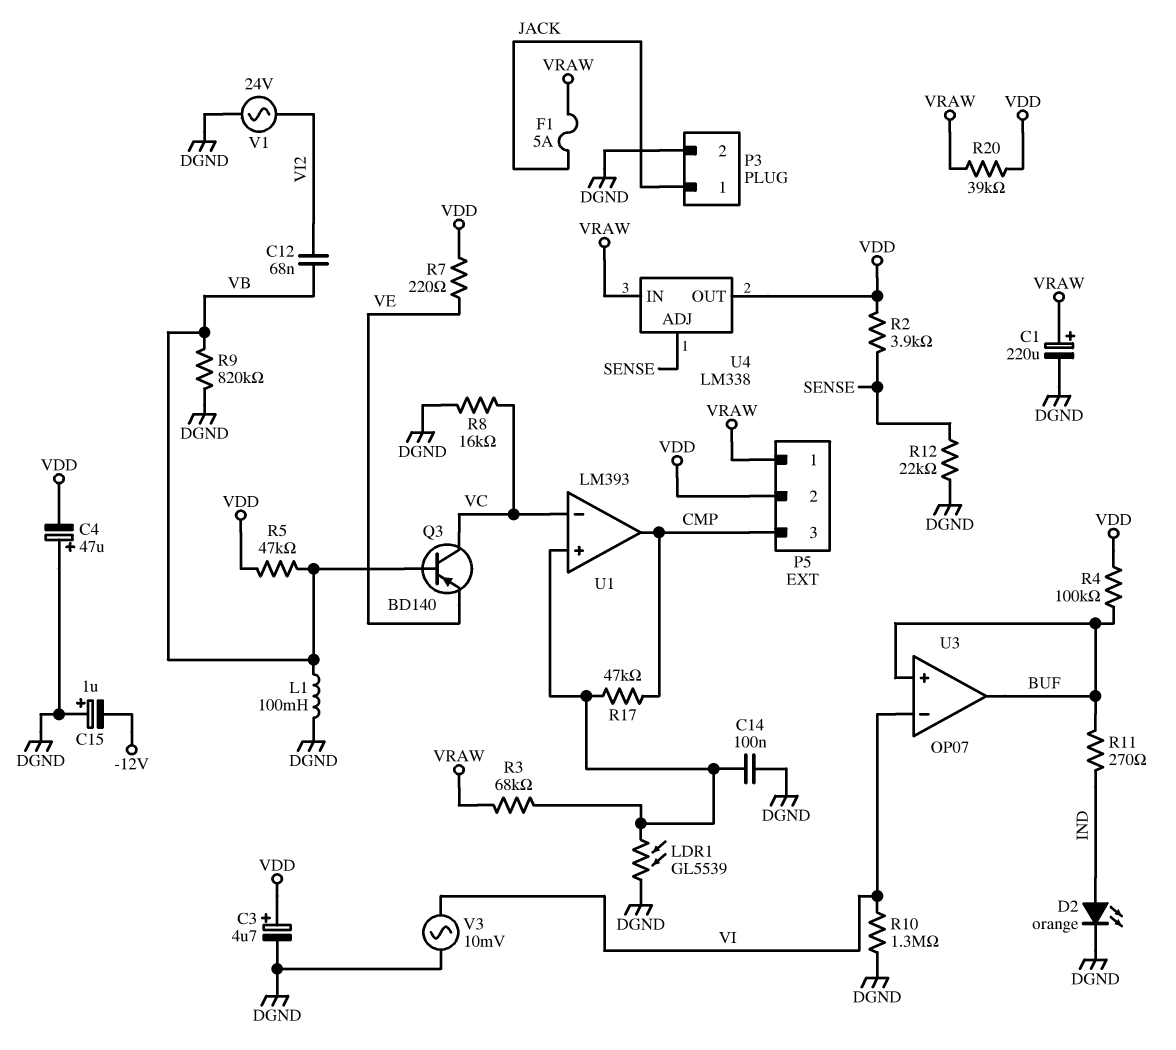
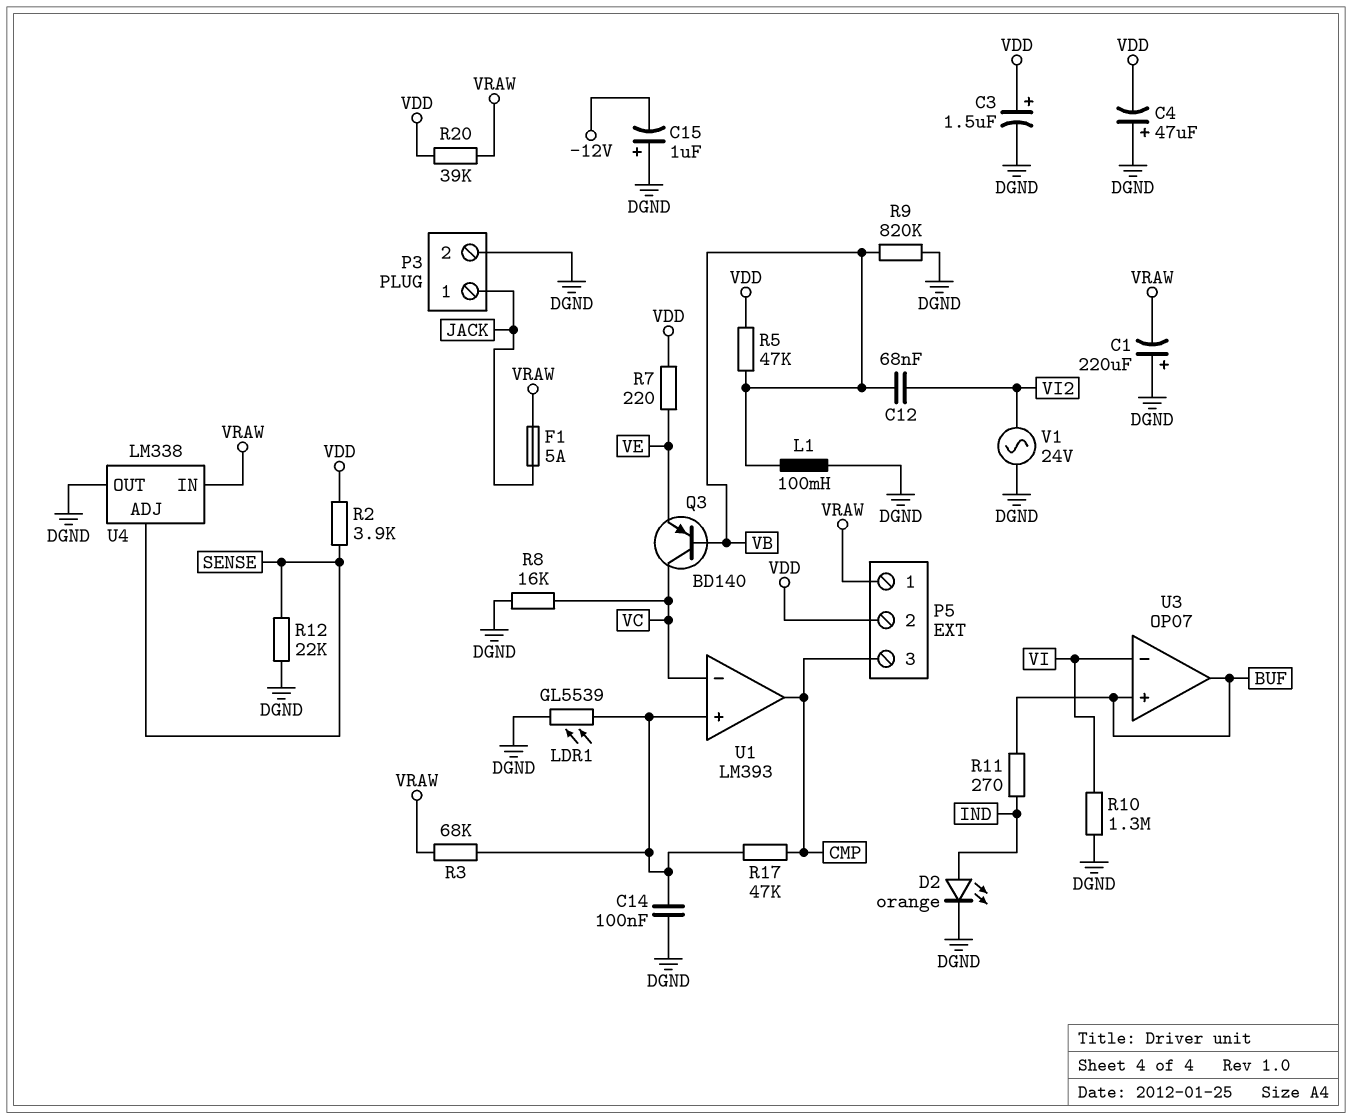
C1: 220uF (plus VRAW, minus DGND) -> 220uF (plus DGND, minus VRAW)
C3: 4.7uF (plus VDD, minus DGND) -> 1.5uF (plus VDD, minus DGND)
R4: 100k (BUF, VDD) -> none
U4 pin OUT: VDD -> DGND
V3: AC 10mV (DGND, VI) -> none

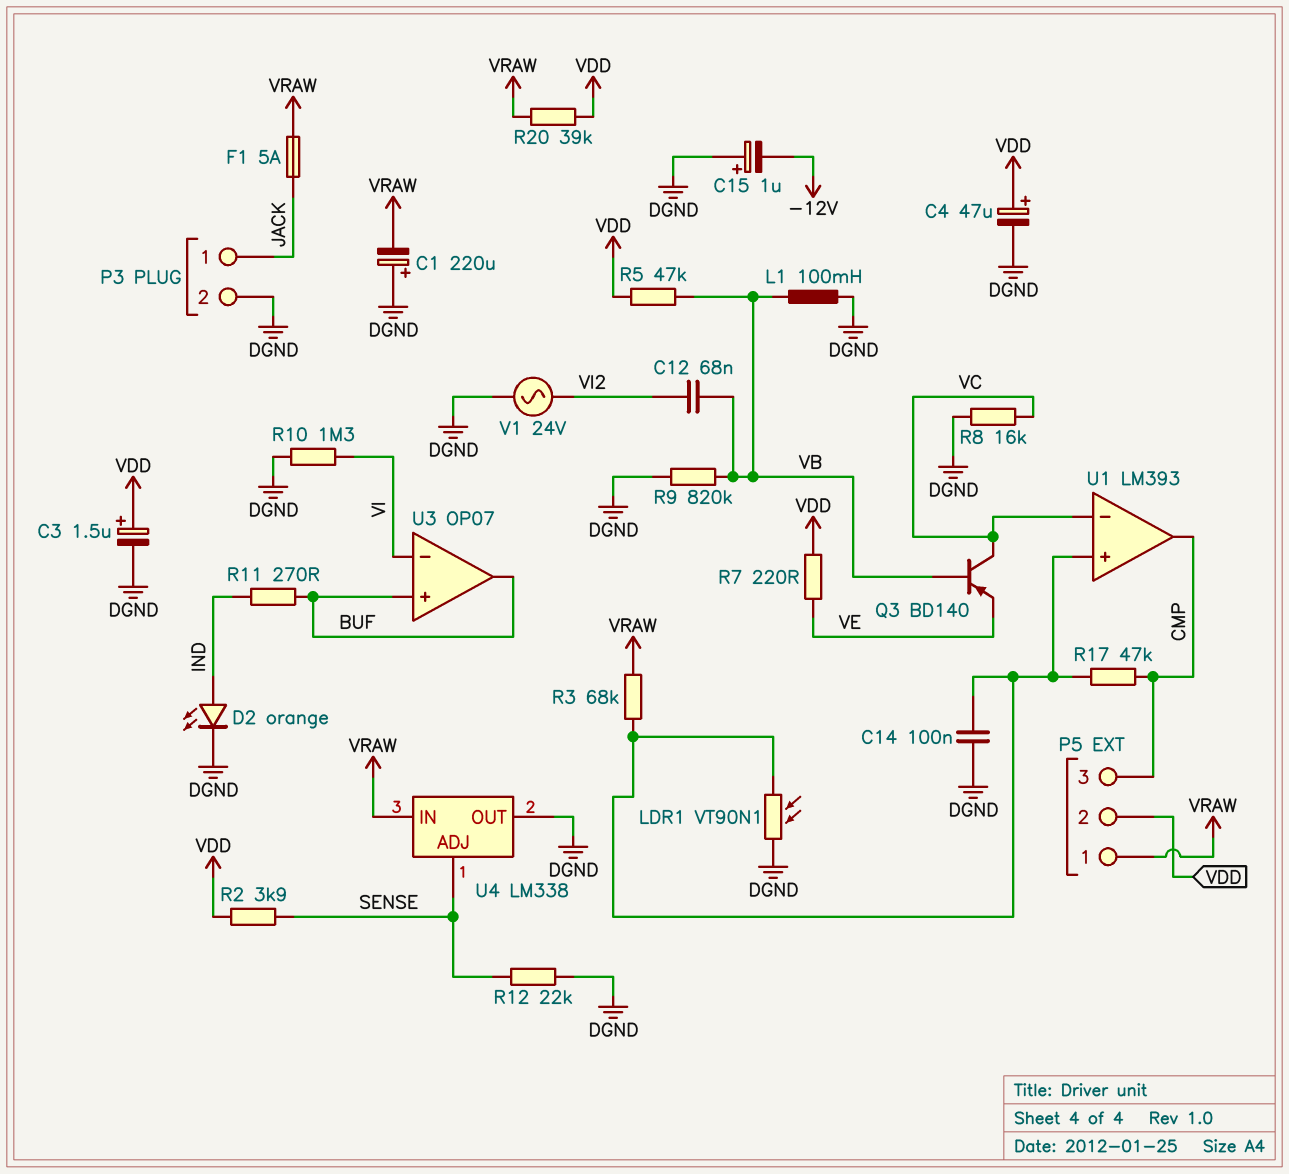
C4: 47uF (plus DGND, minus VDD) -> 47uF (plus VDD, minus DGND)
LDR1: GL5539 (DGND, U1/in+) -> VT90N1 (DGND, U1/in+)

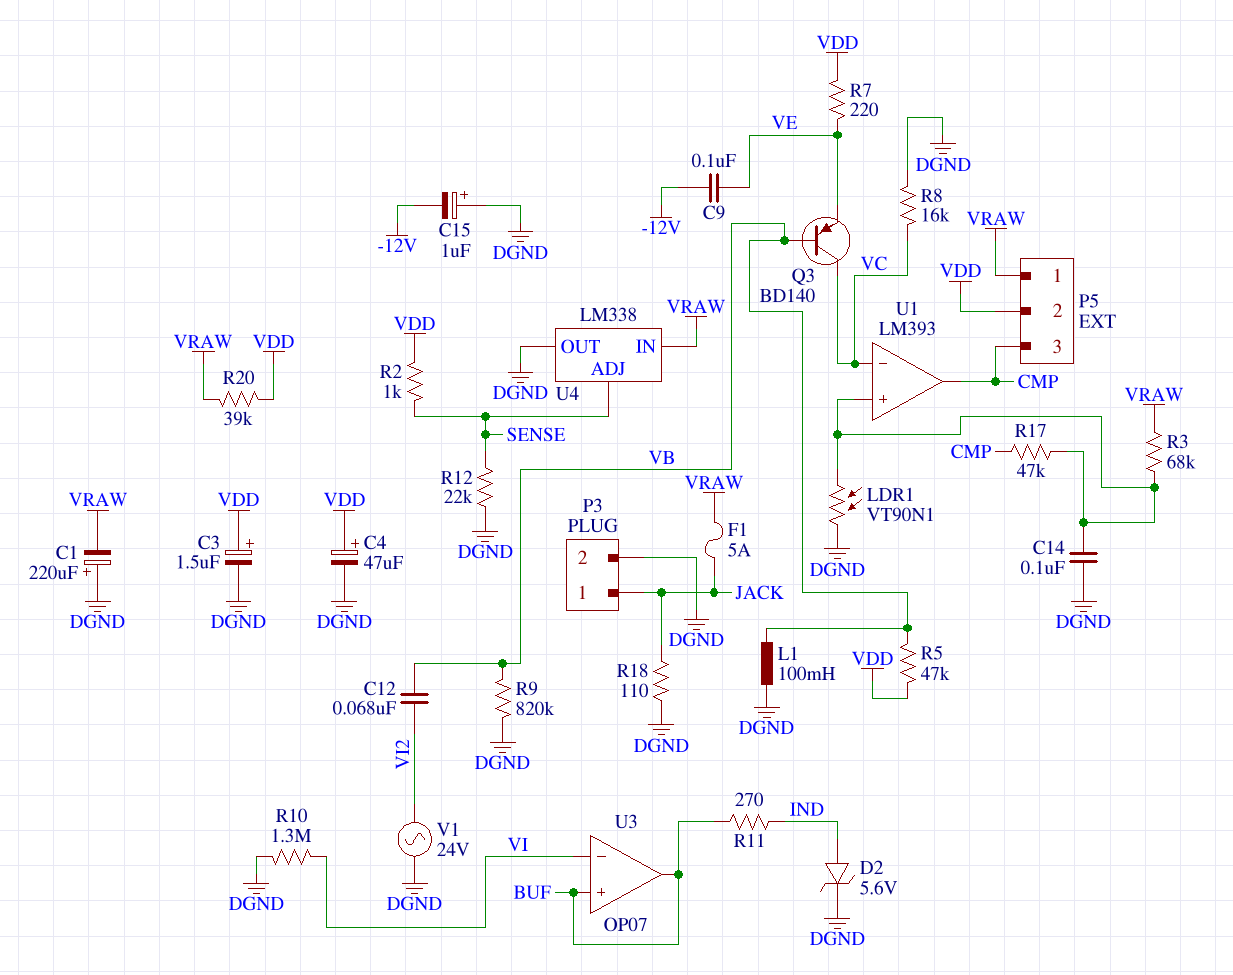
C9: none -> 100nF (-12V, VE)
D2: LED orange (A IND, K DGND) -> zener 5.6V (A IND, K DGND)
R2: 3.9k (SENSE, VDD) -> 1k (SENSE, VDD)
R18: none -> 110 (DGND, JACK)

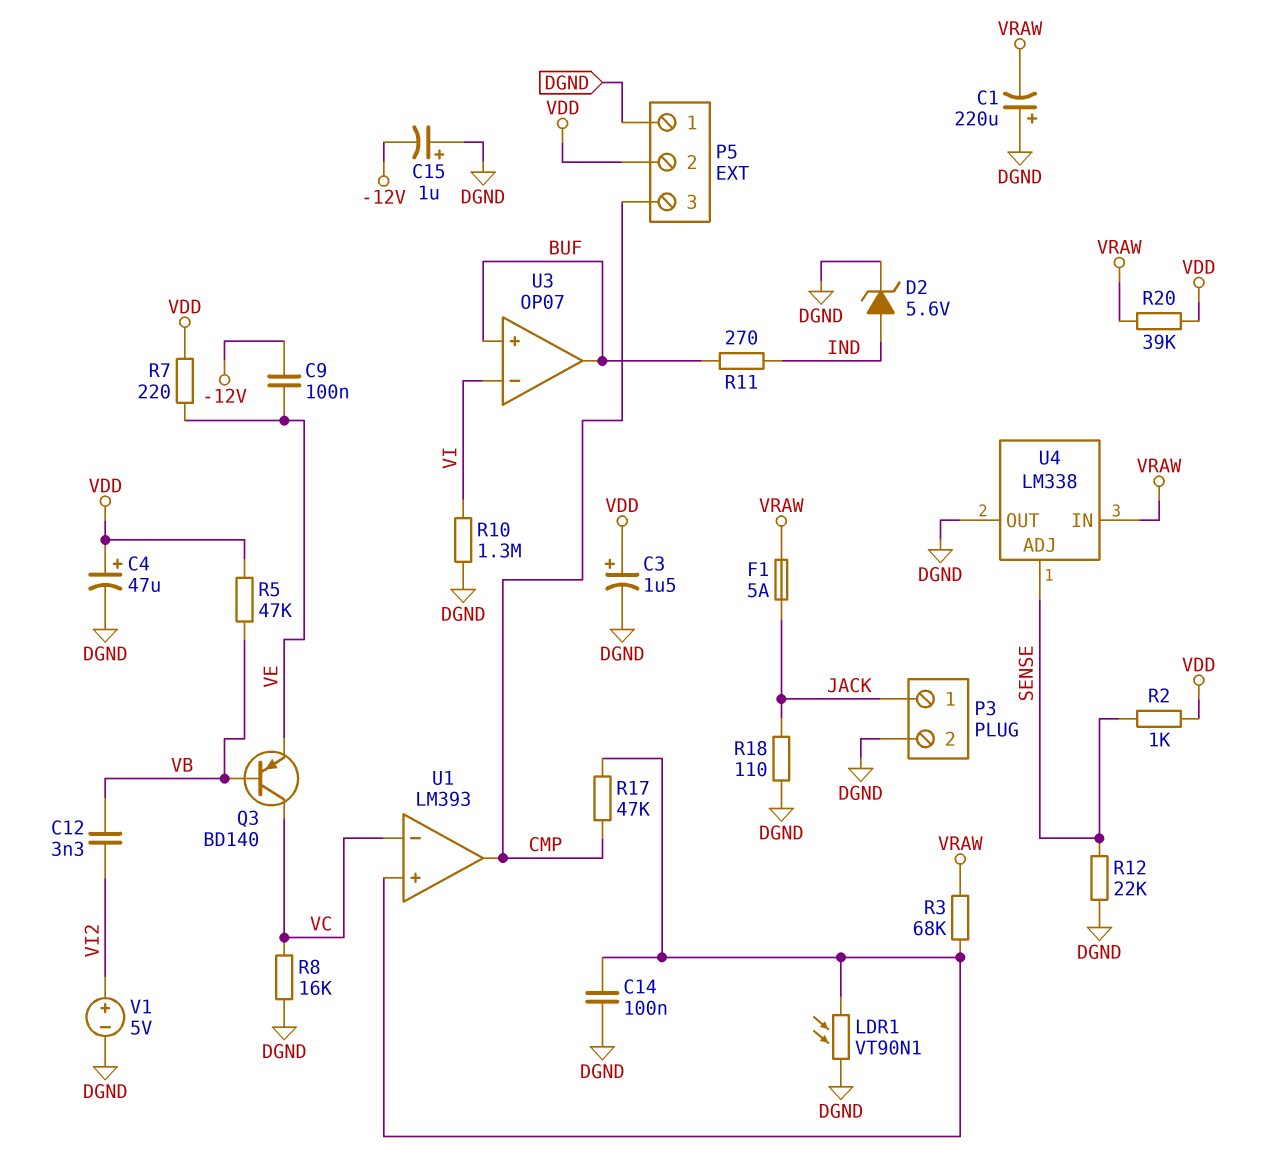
C12: 68nF (VB, VI2) -> 3.3nF (VB, VI2)
L1: 100mH (DGND, VB) -> none
P5 pin 1: VRAW -> DGND
R9: 820k (DGND, VB) -> none
V1: AC 24V (DGND, VI2) -> 5V (plus VI2, minus DGND)

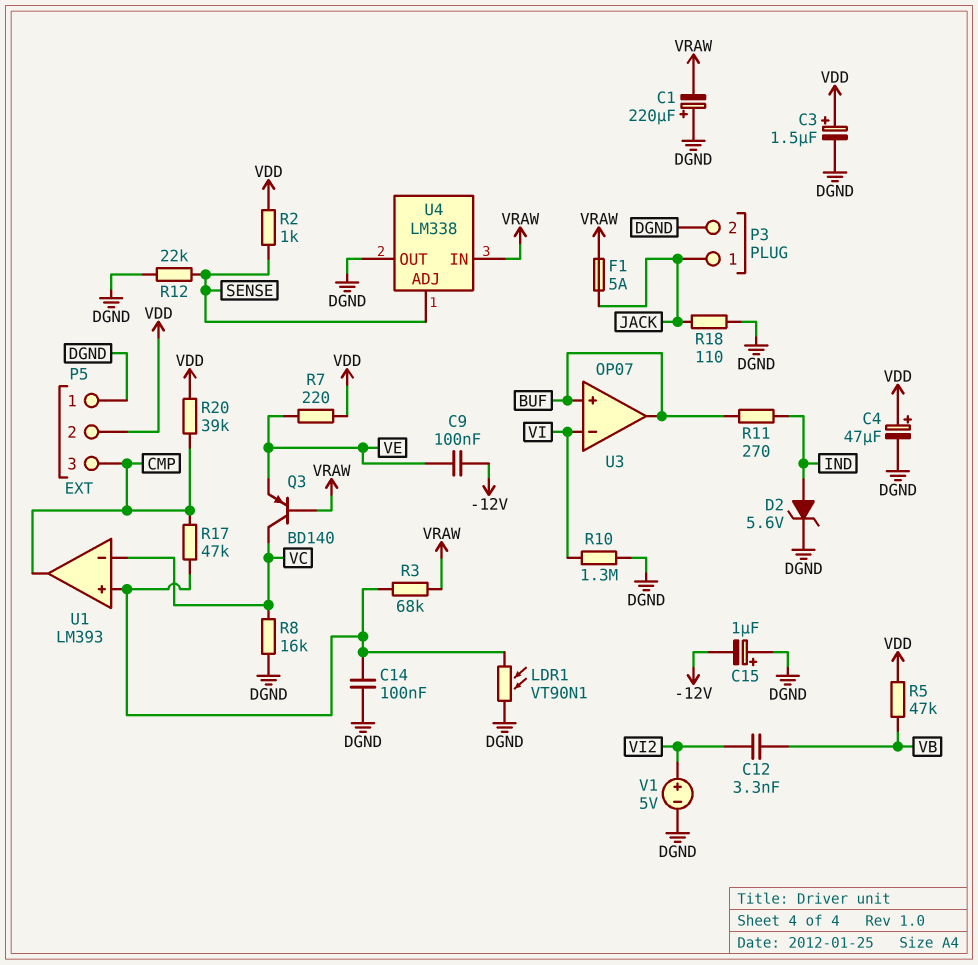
Q3: PNP BD140 (B VB, C VC, E VE) -> PNP BD140 (B VRAW, C VC, E VE)
R20: 39k (VDD, VRAW) -> 39k (CMP, VDD)

